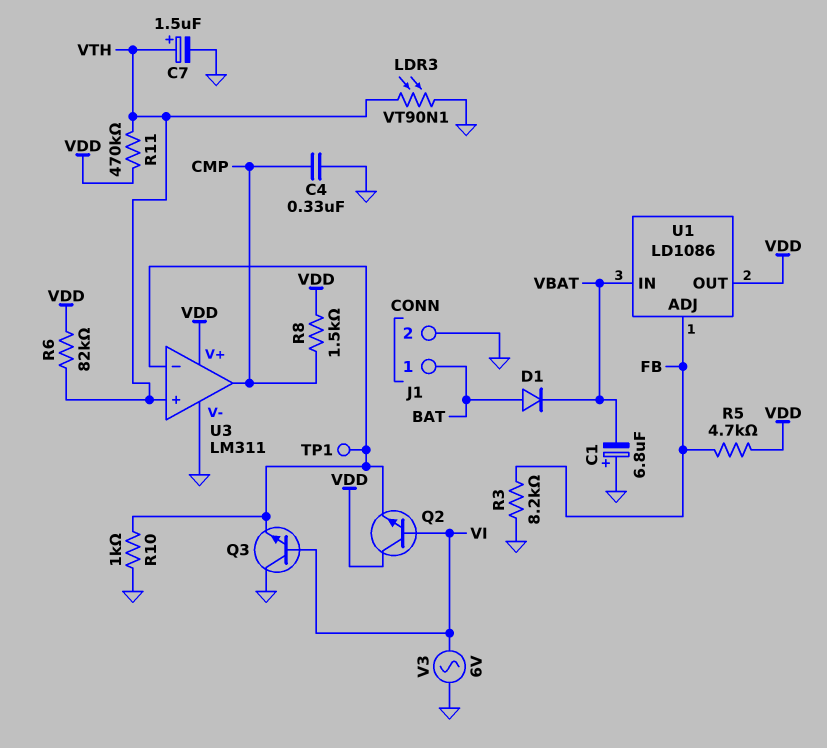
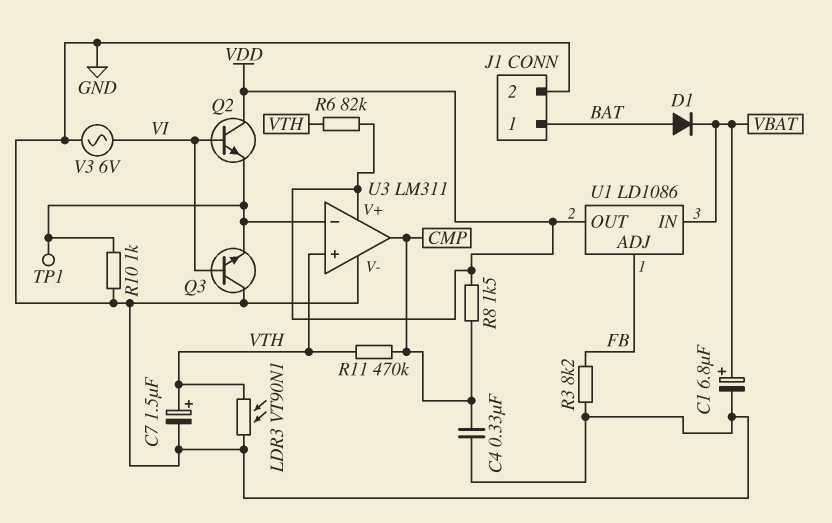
C1: 6.8uF (plus GND, minus VBAT) -> 6.8uF (plus VBAT, minus GND)
R5: 4.7k (FB, VDD) -> none
R11: 470k (VDD, VTH) -> 470k (CMP, VTH)

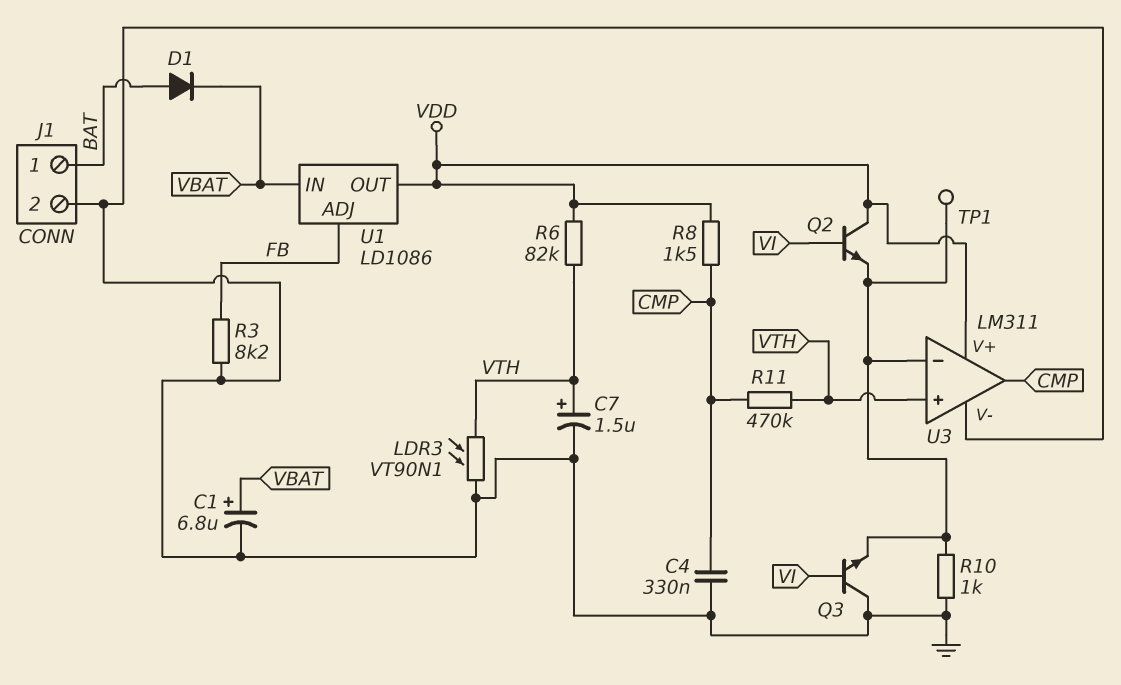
V3: AC 6V (GND, VI) -> none

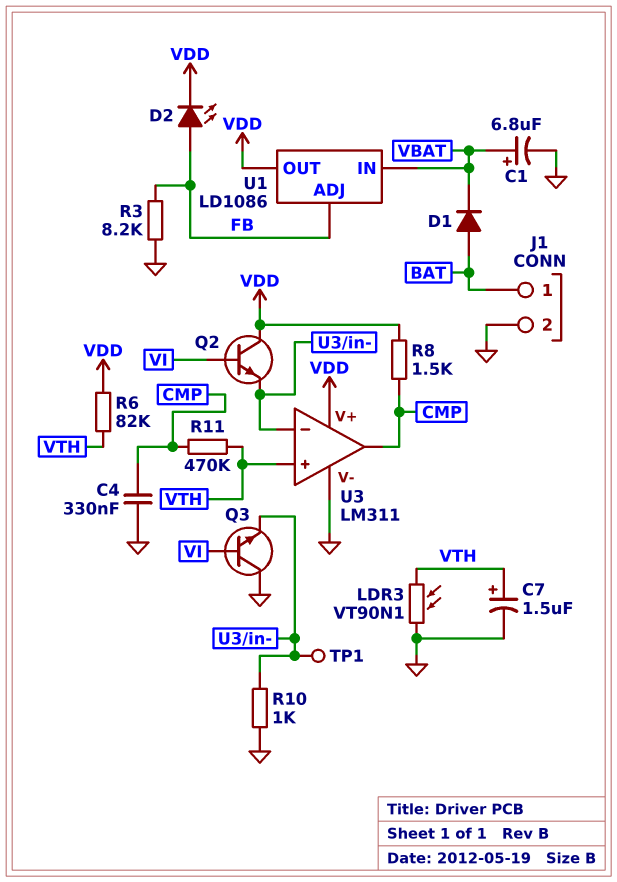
D2: none -> LED (A FB, K VDD)

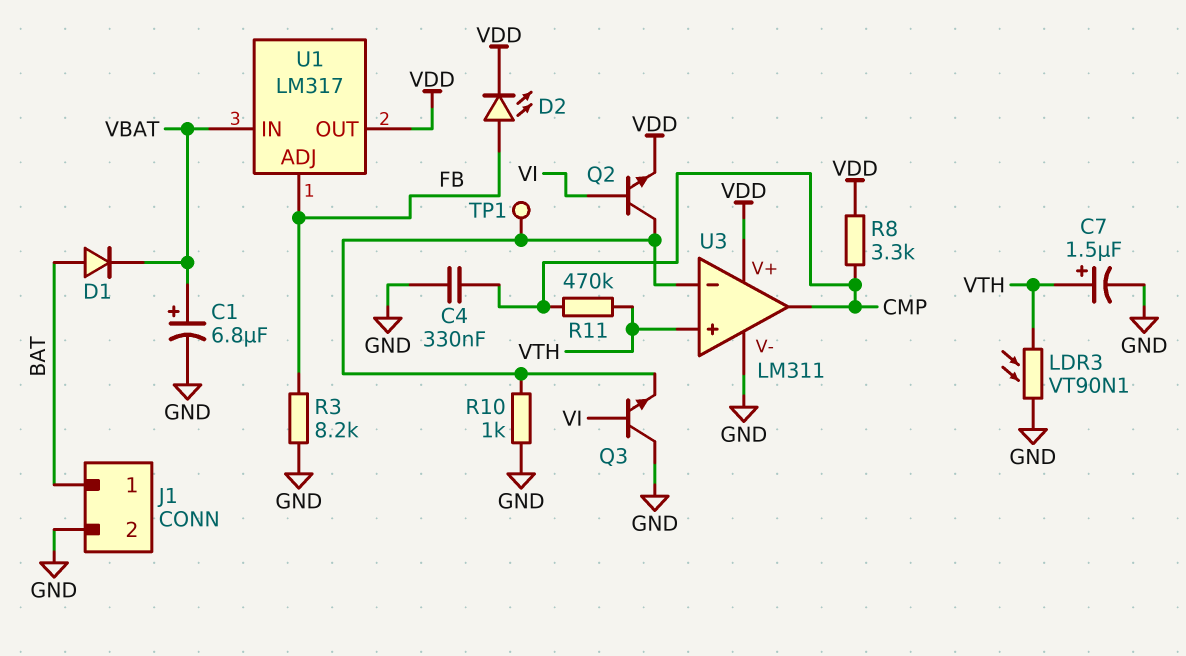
Q2: NPN (B VI, C VDD, E U3/in-) -> NPN (B VI, C U3/in-, E VDD)
R6: 82k (VDD, VTH) -> none
R8: 1.5k (CMP, VDD) -> 3.3k (CMP, VDD)
U1: LD1086 -> LM317

